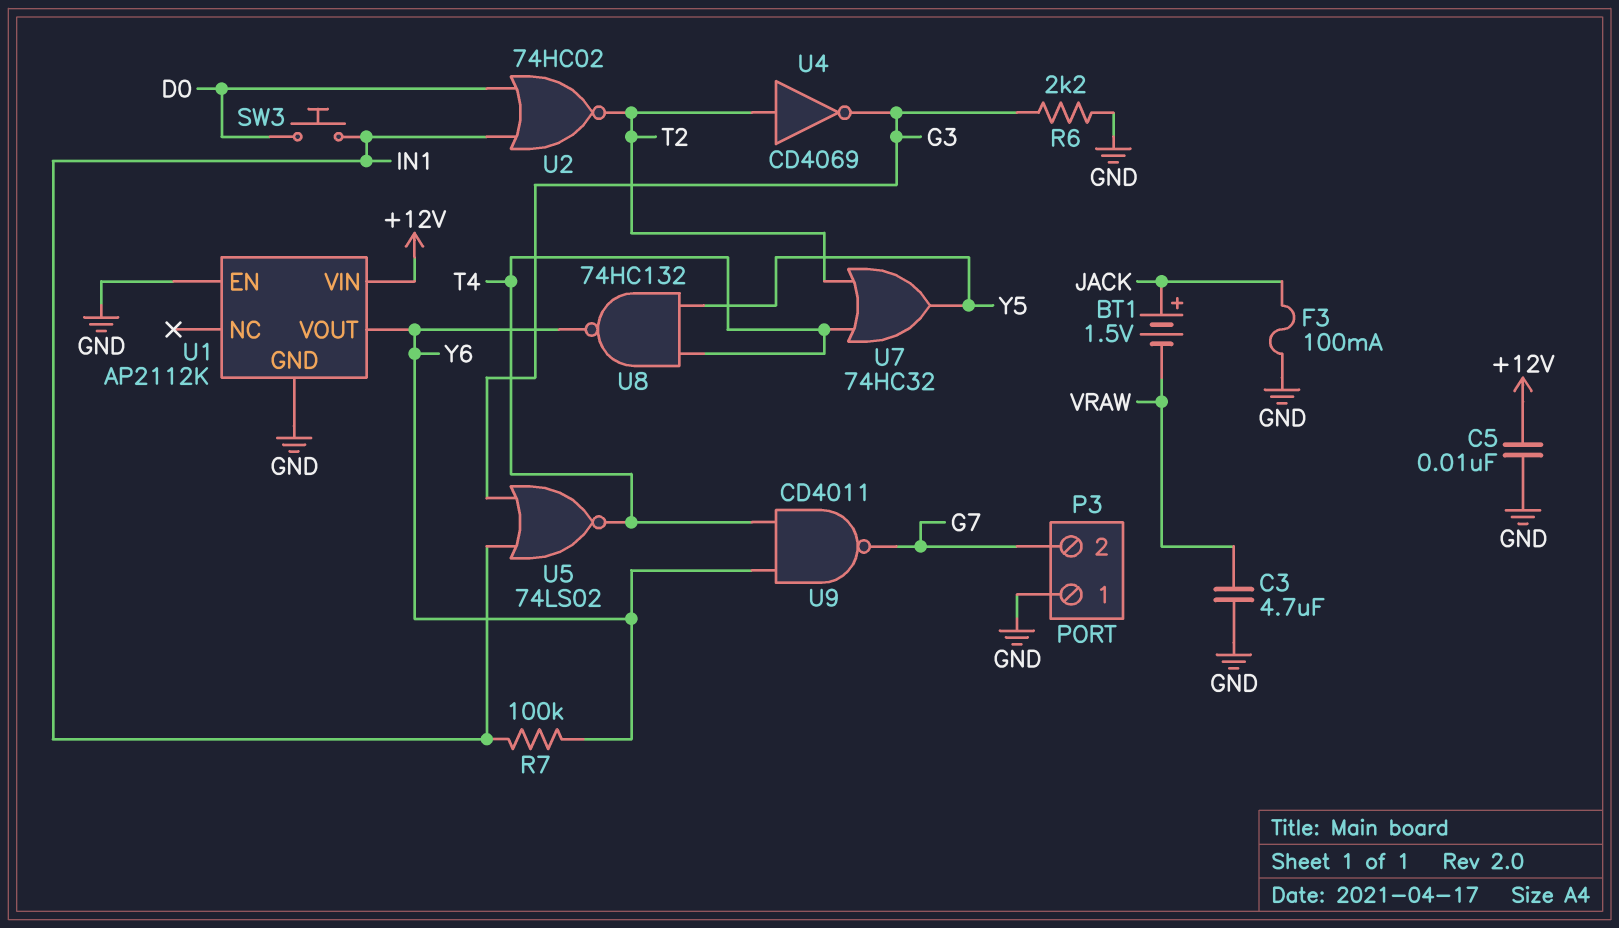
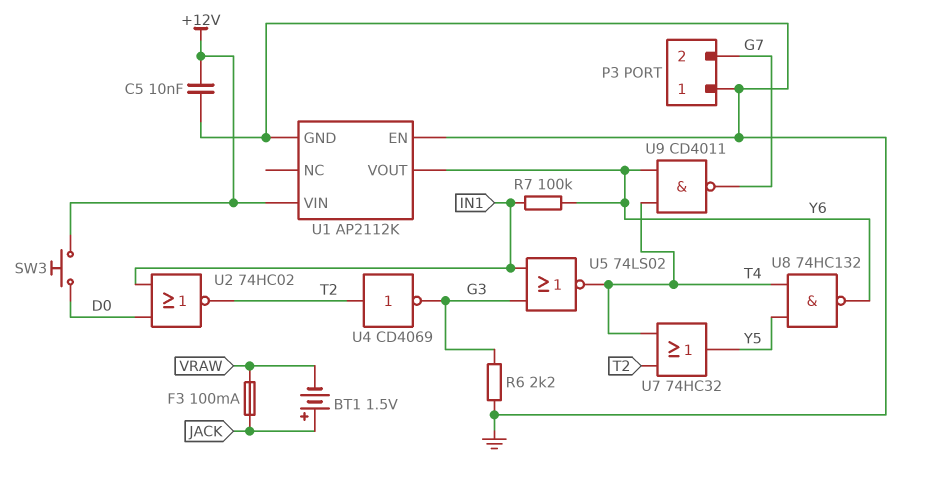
C3: 4.7uF (GND, VRAW) -> none
F3: 100mA (GND, JACK) -> 100mA (JACK, VRAW)
SW3: button (D0, IN1) -> button (+12V, D0)

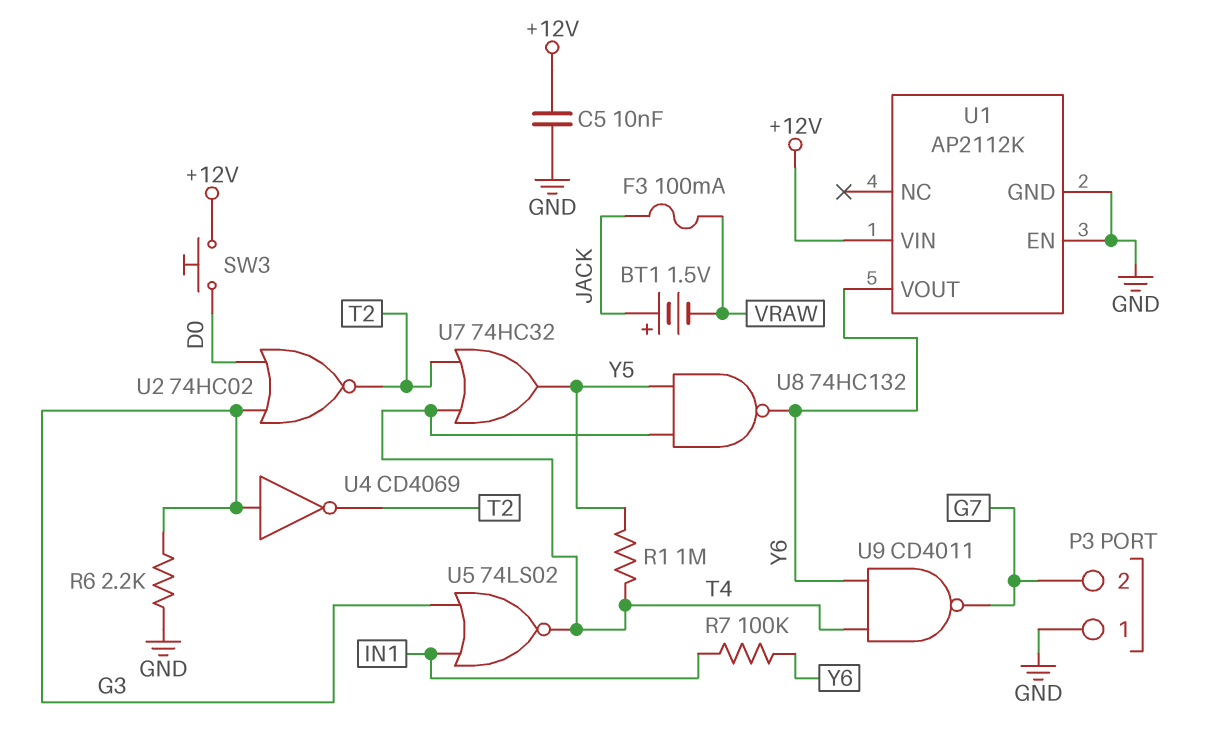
R1: none -> 1M (T4, Y5)
U2: NOR 74HC02 (in D0, in IN1, out T2) -> NOR 74HC02 (in D0, in G3, out T2)
U4: NOT CD4069 (in T2, out G3) -> NOT CD4069 (in G3, out T2)

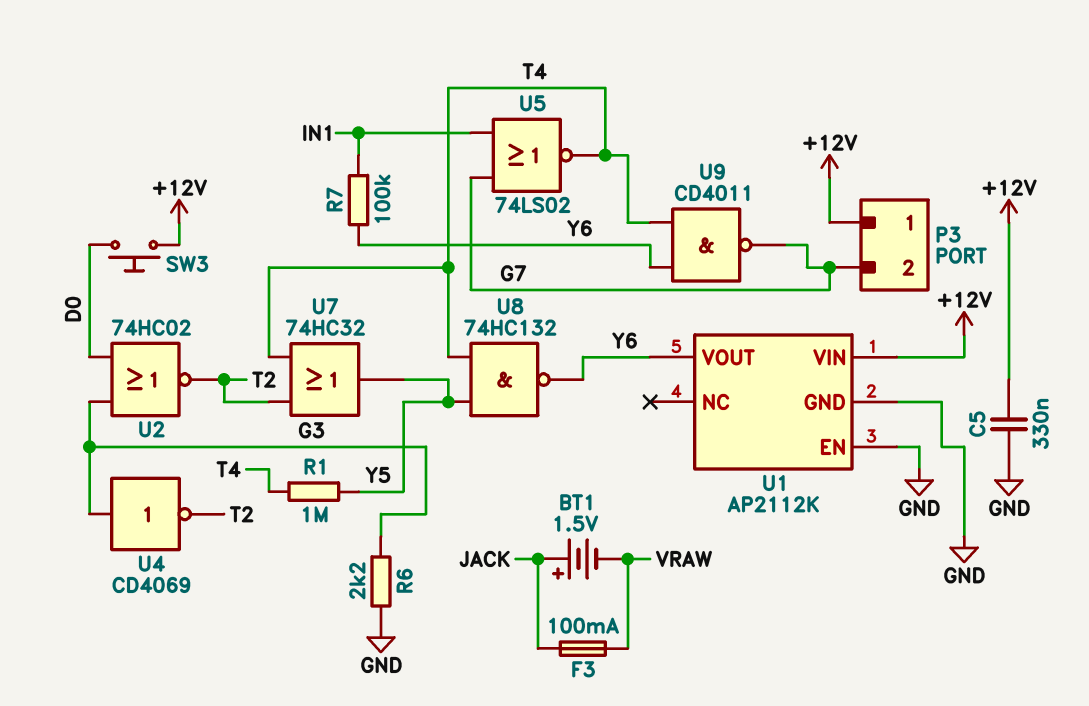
C5: 10nF (+12V, GND) -> 330nF (+12V, GND)
P3 pin 1: GND -> +12V
U5: NOR 74LS02 (in G3, in IN1, out T4) -> NOR 74LS02 (in G7, in IN1, out T4)

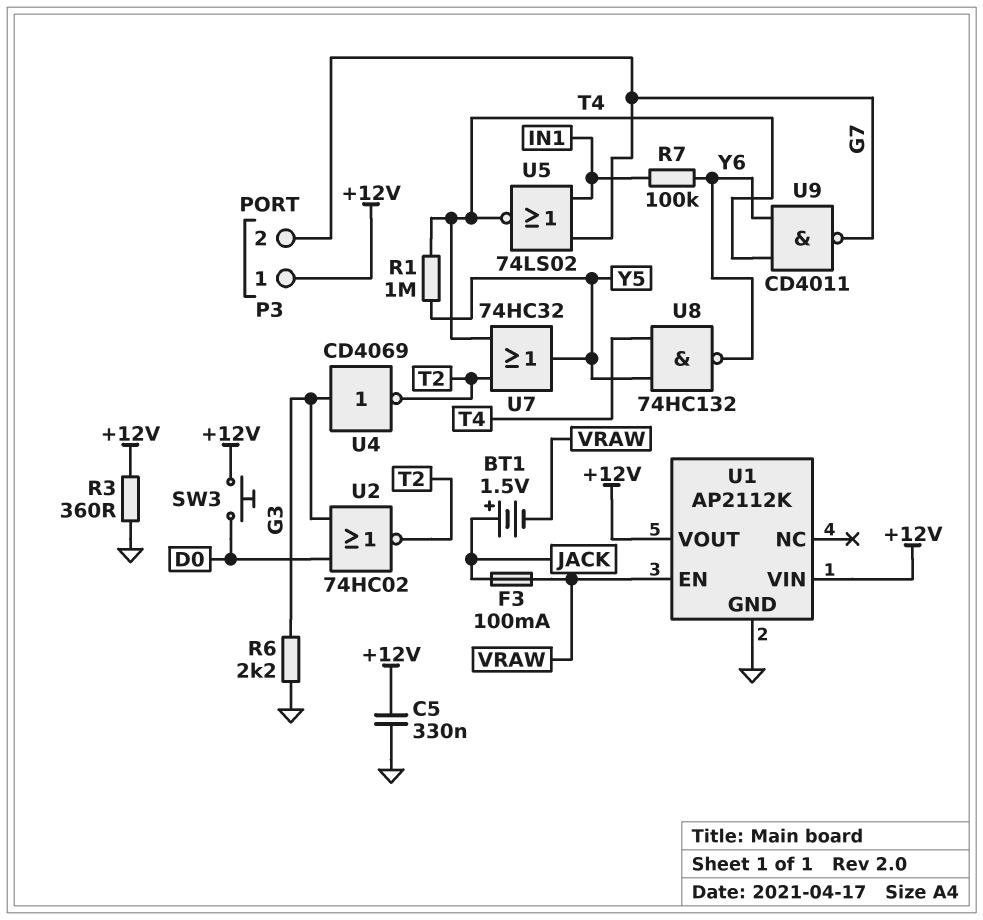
R3: none -> 360 (+12V, GND)
U1 pin EN: GND -> VRAW
U1 pin VOUT: Y6 -> +12V

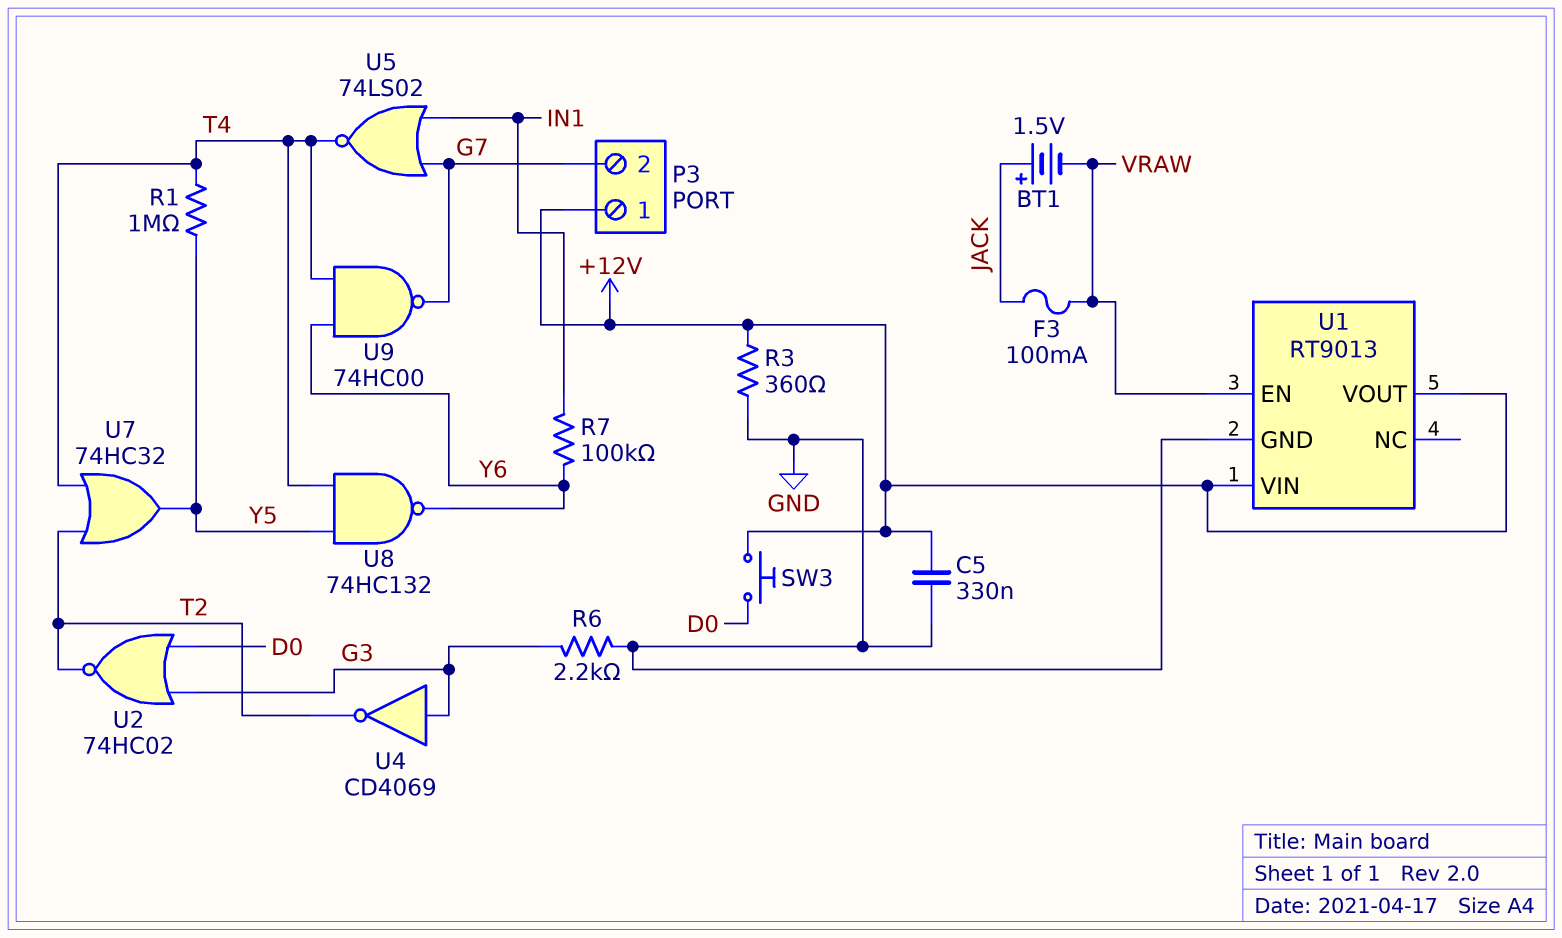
U1: AP2112K -> RT9013
U9: NAND CD4011 (in T4, in Y6, out G7) -> NAND 74HC00 (in T4, in Y6, out G7)

